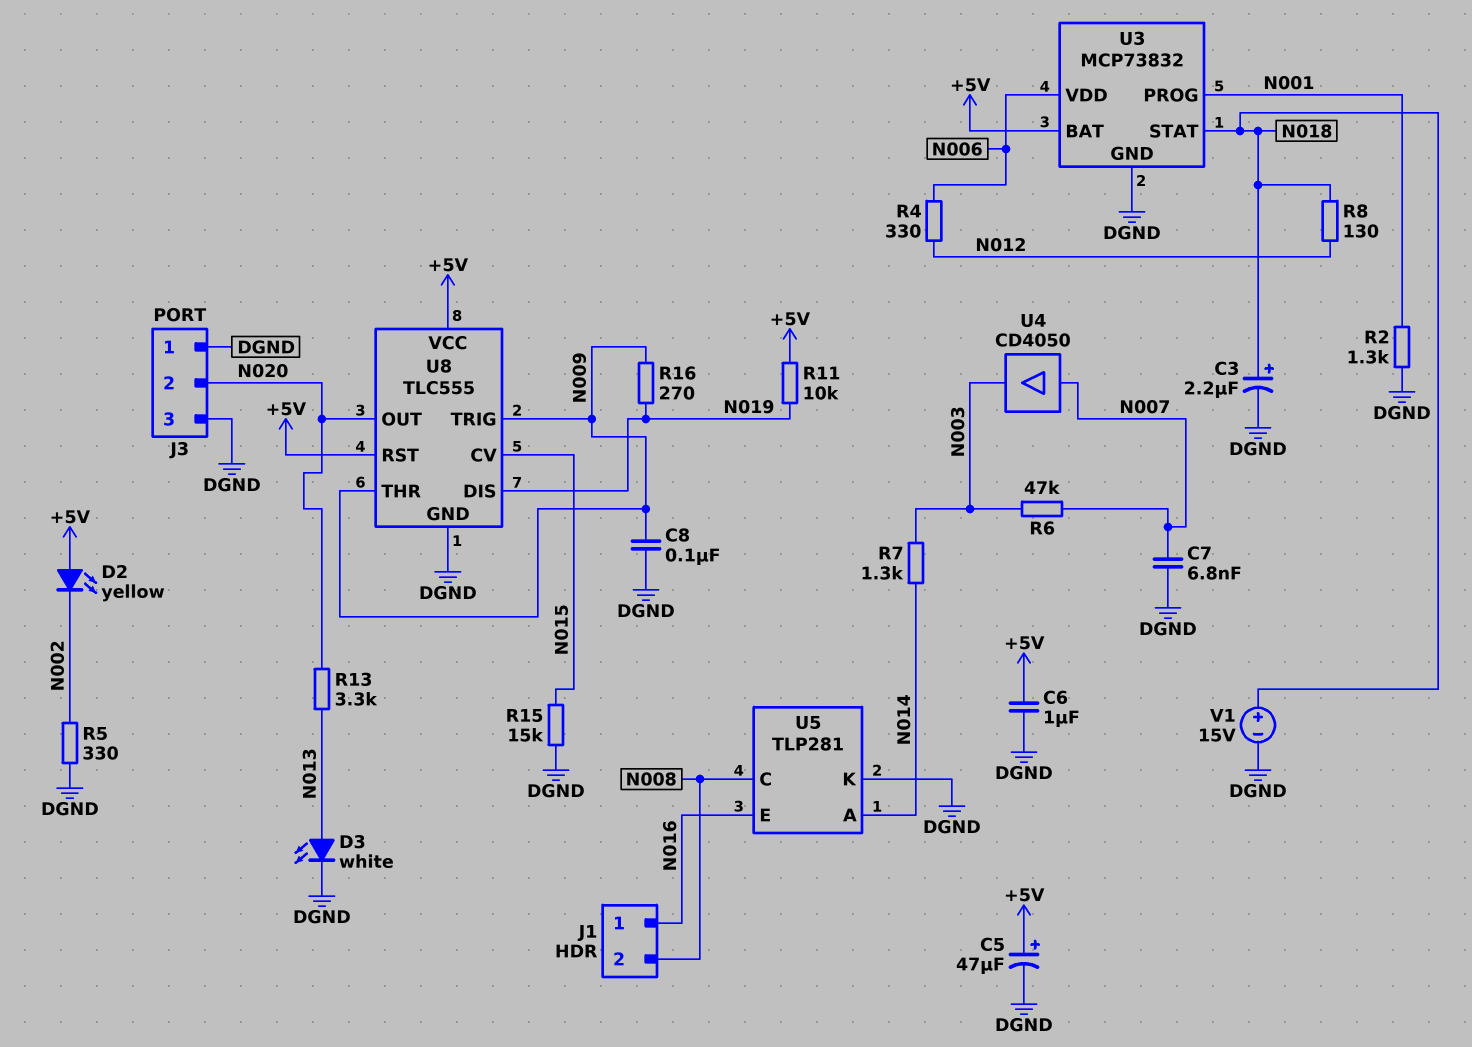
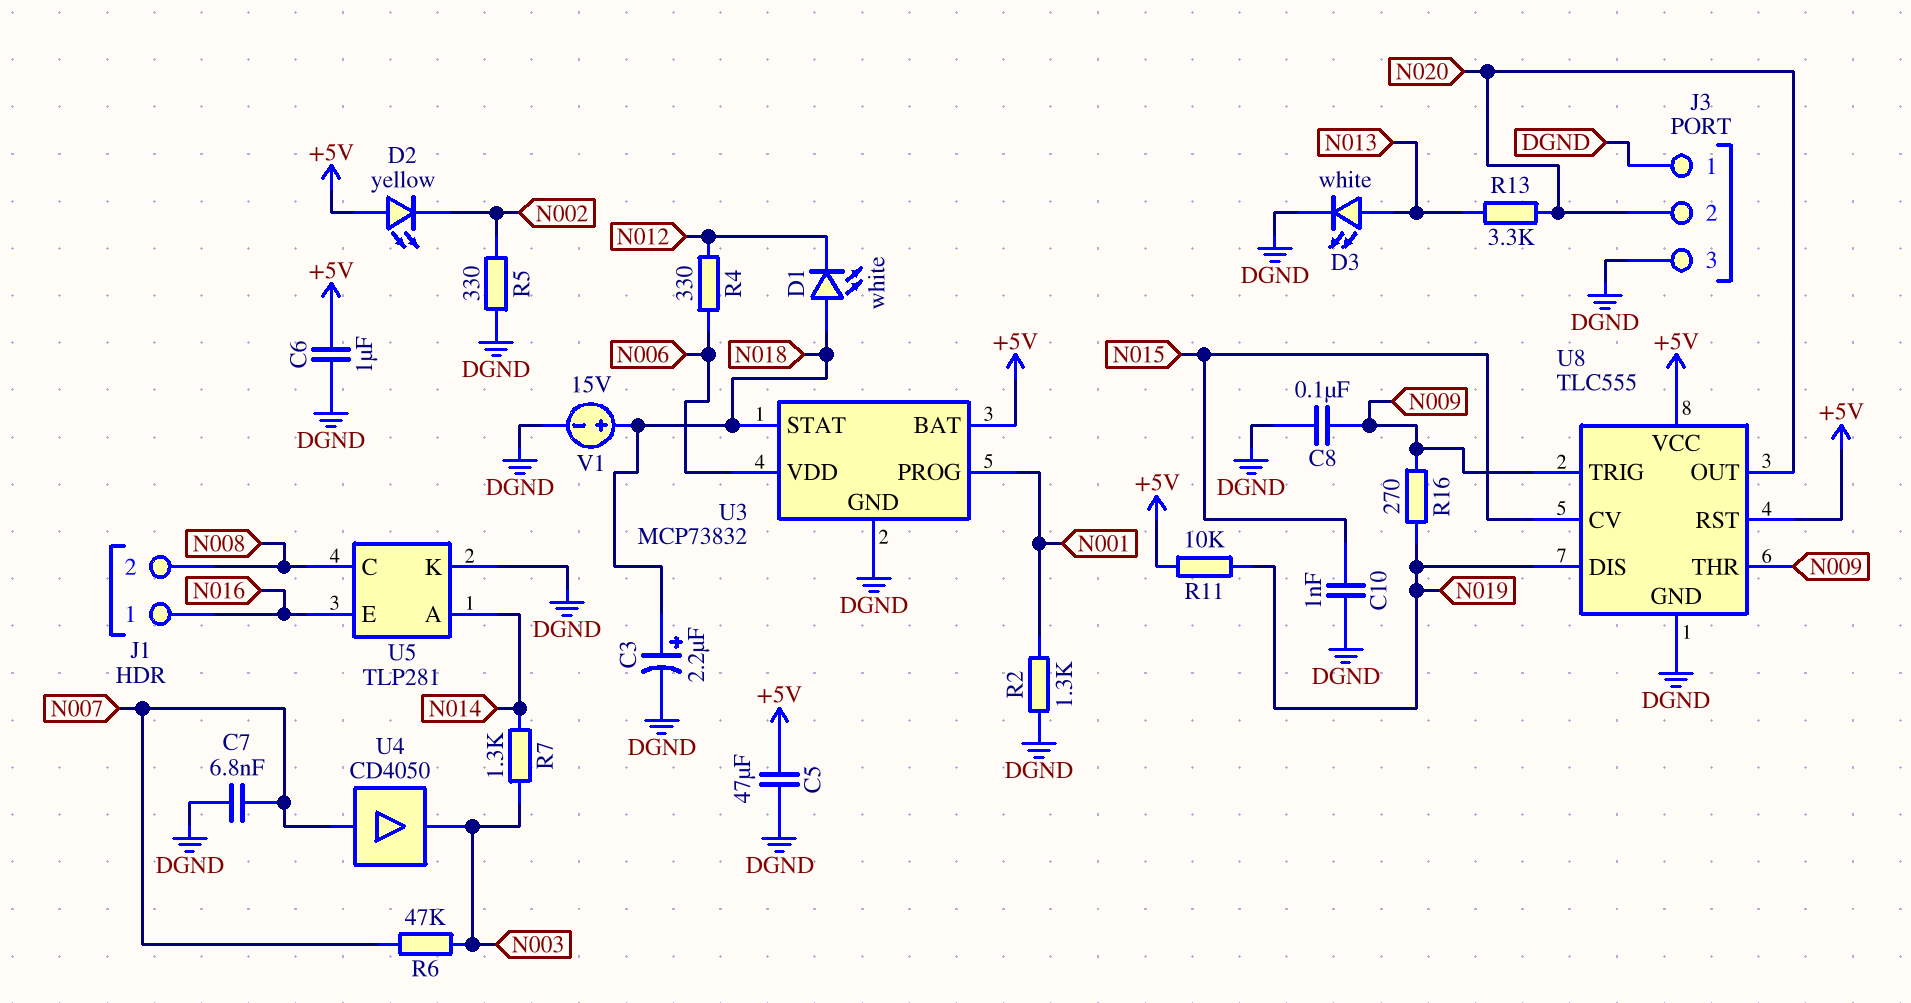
C5: 47uF (plus +5V, minus DGND) -> 47uF (+5V, DGND)
C10: none -> 1nF (DGND, N015)
D1: none -> LED white (A N018, K N012)
R8: 130 (N012, N018) -> none
R15: 15k (DGND, N015) -> none

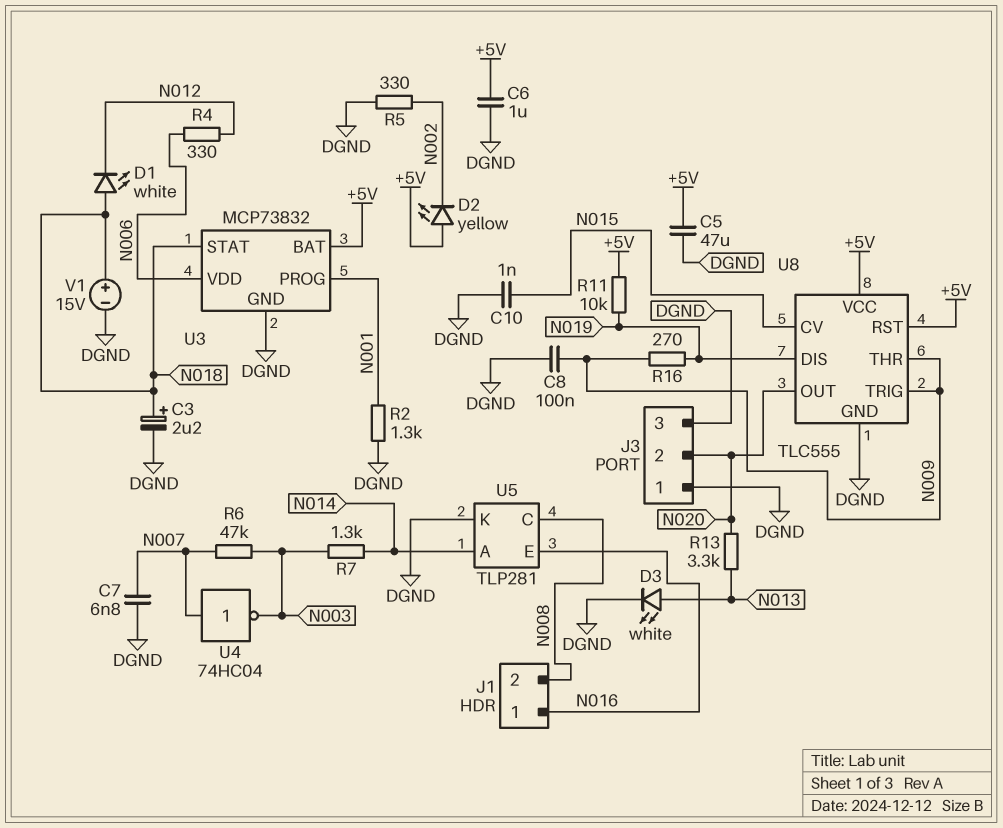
U4: buffer CD4050 (in N007, out N003) -> NOT 74HC04 (in N007, out N003)

